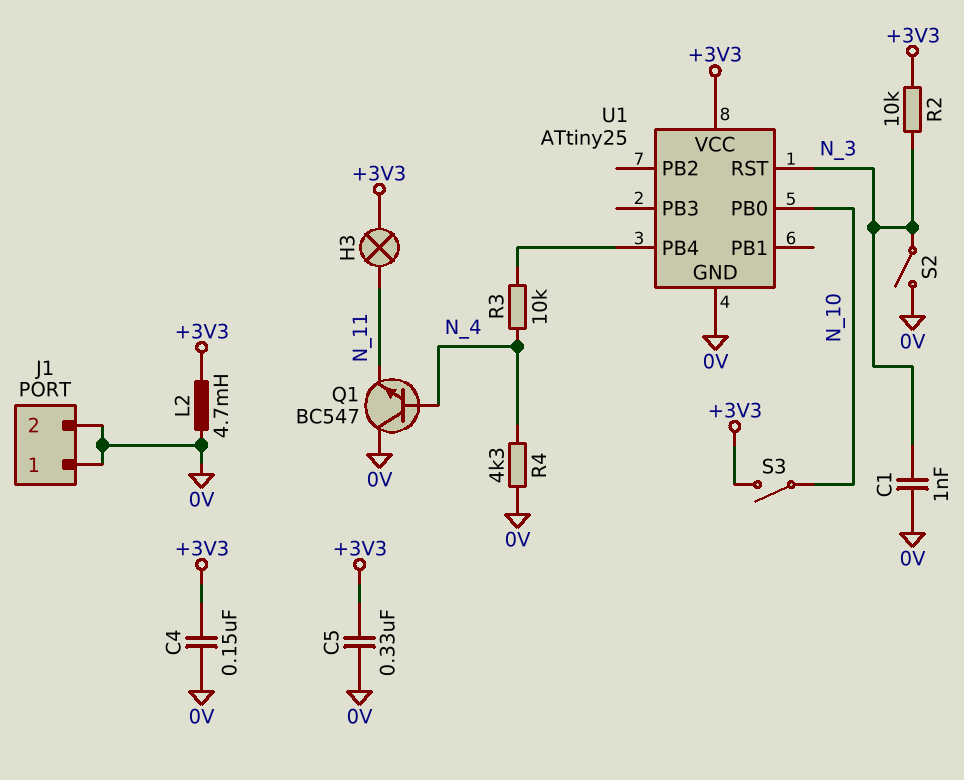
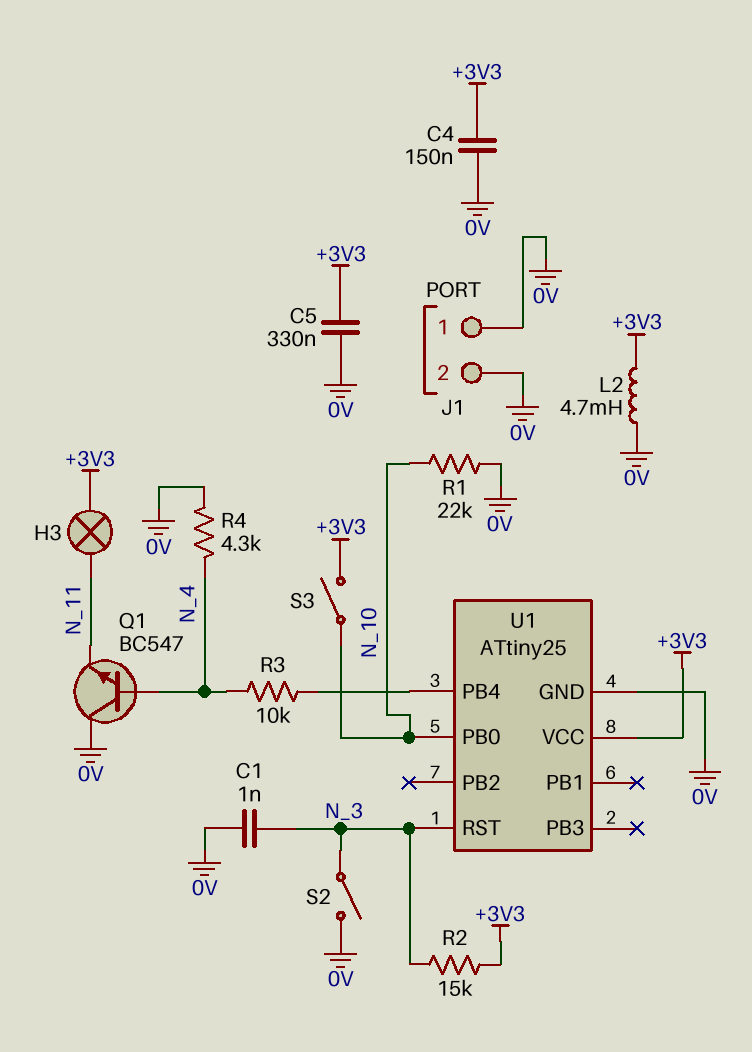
R1: none -> 22k (0V, N_10)
R2: 10k (+3V3, N_3) -> 15k (+3V3, N_3)

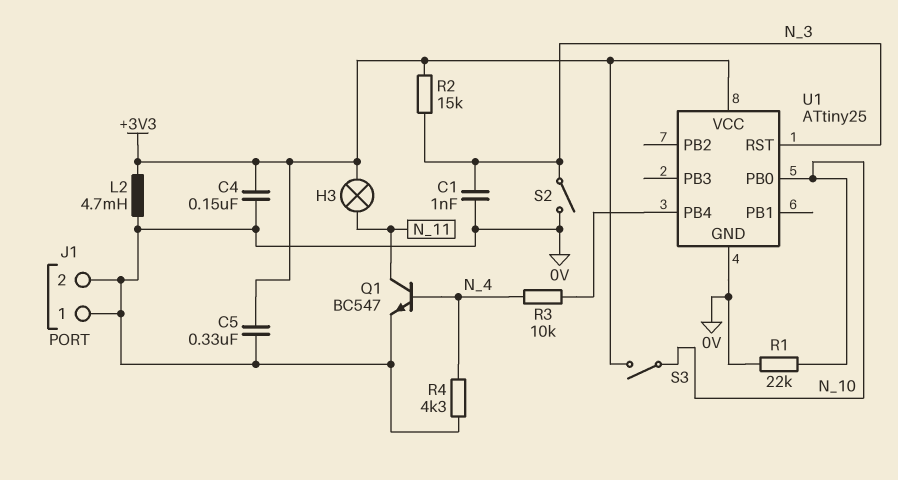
Q1: NPN BC547 (B N_4, C 0V, E N_11) -> NPN BC547 (B N_4, C N_11, E 0V)

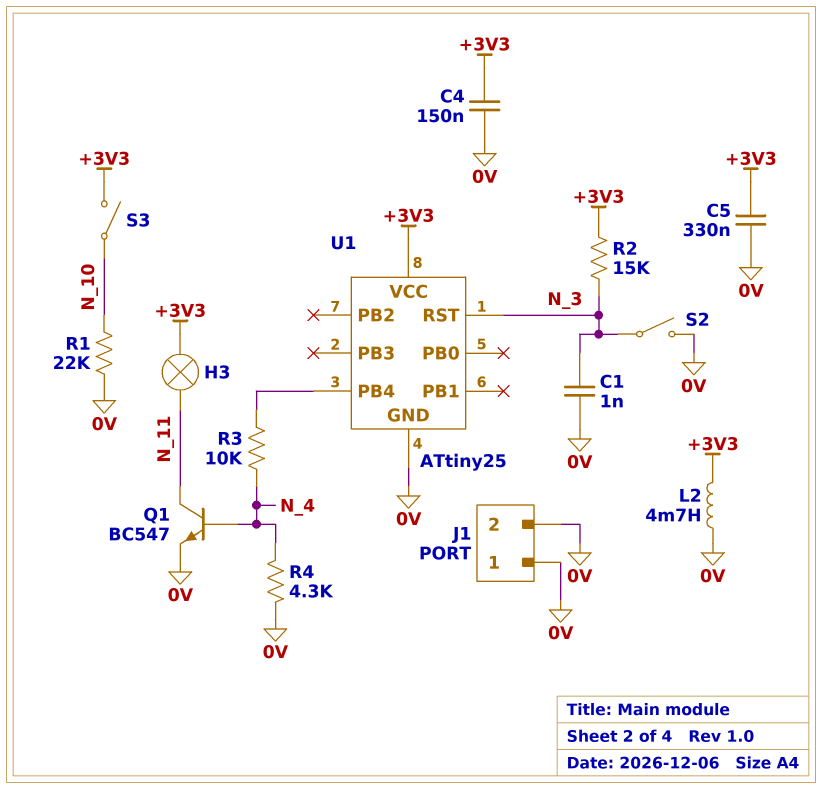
U1 pin PB0: N_10 -> none

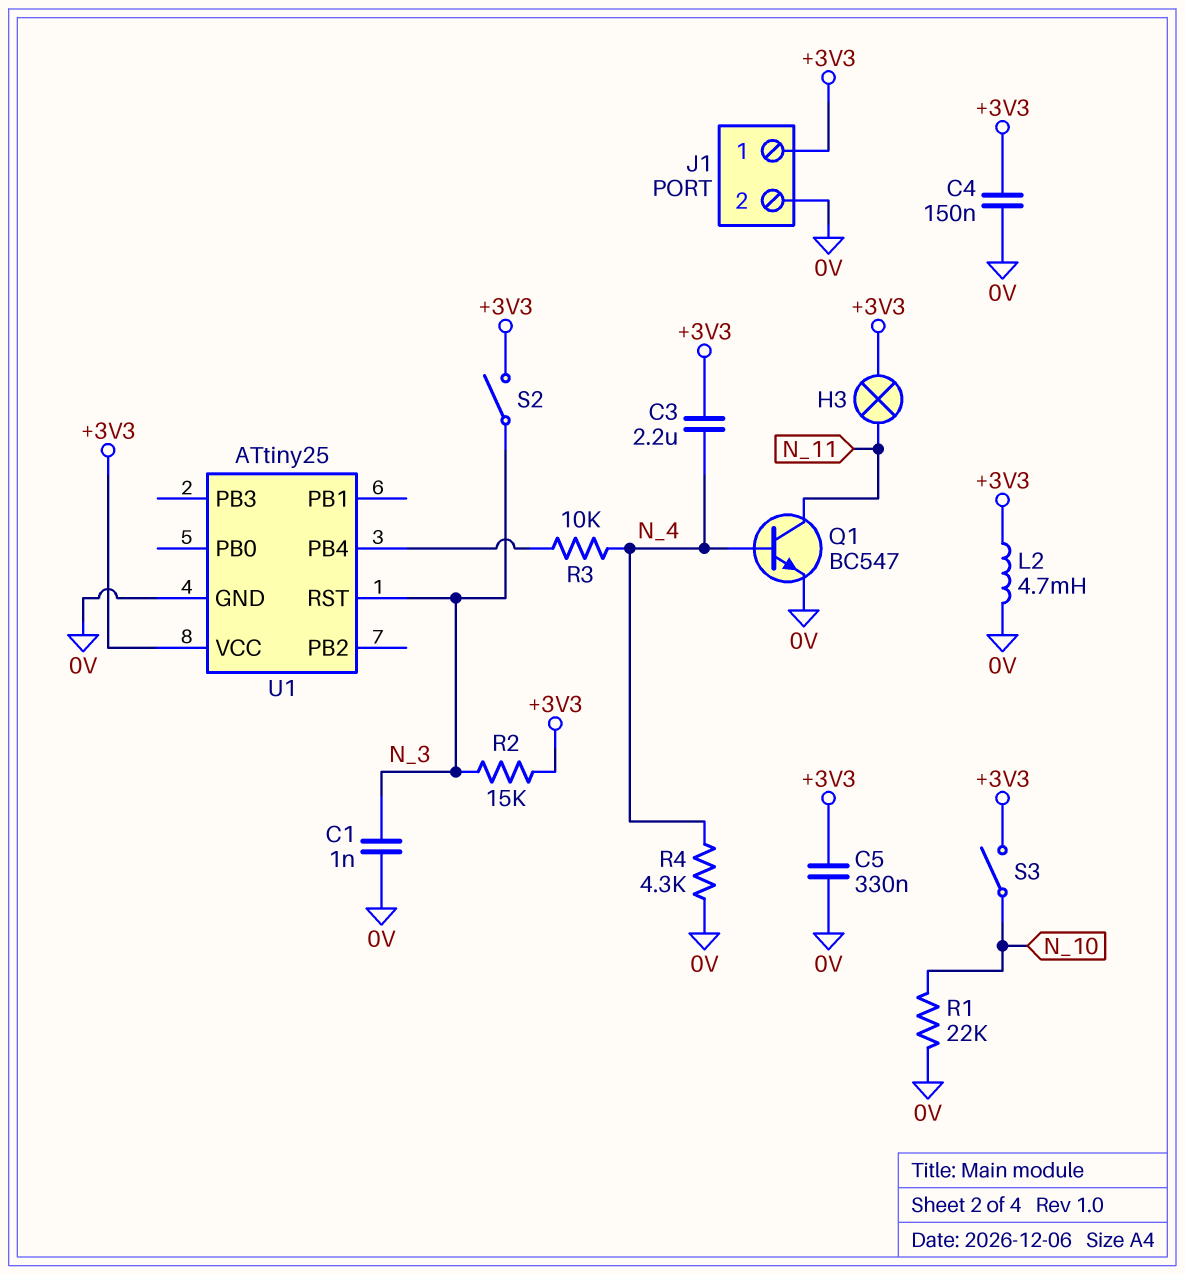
C3: none -> 2.2uF (+3V3, N_4)
J1 pin 1: 0V -> +3V3
S2: switch (0V, N_3) -> switch (+3V3, N_3)

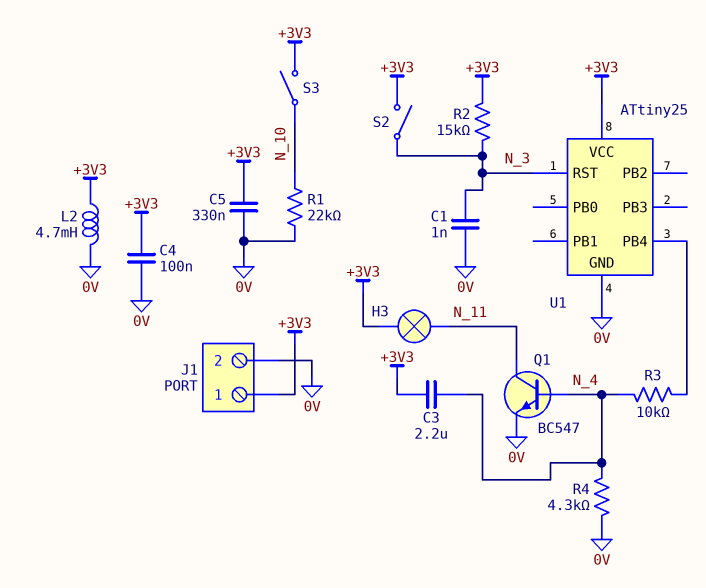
C4: 150nF (+3V3, 0V) -> 100nF (+3V3, 0V)

